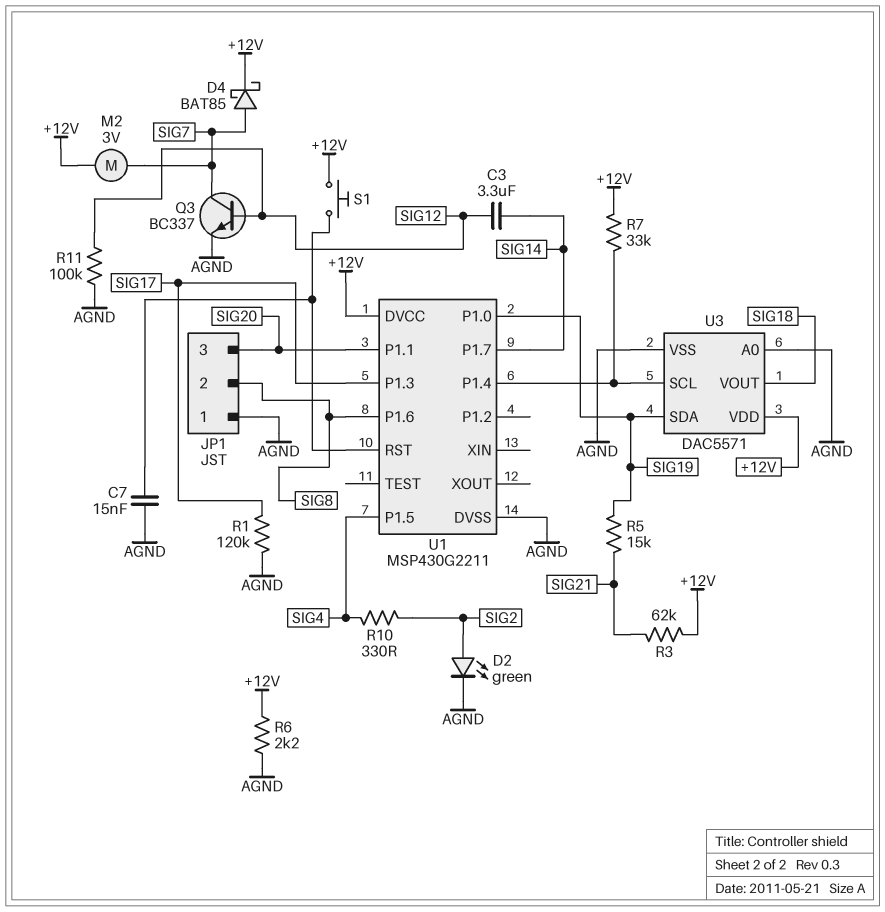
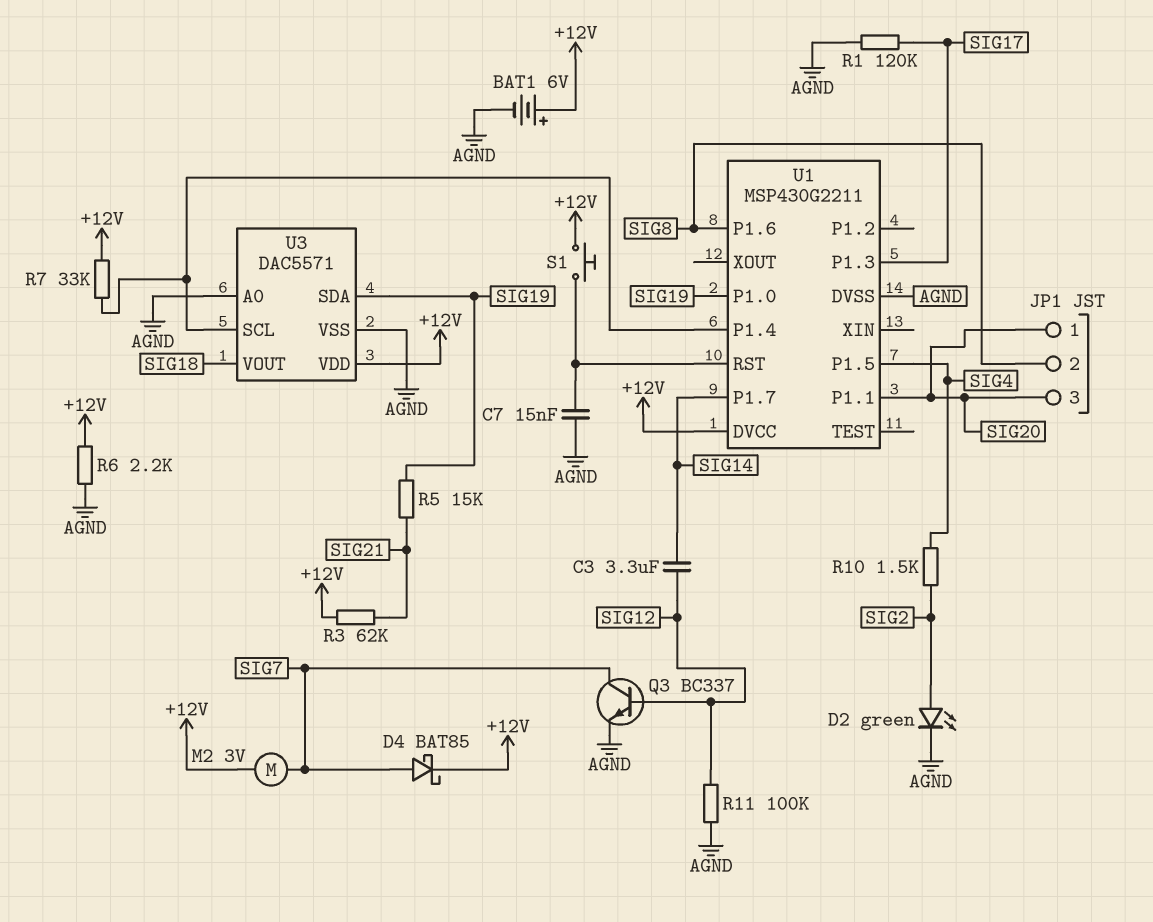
BAT1: none -> 6V (plus +12V, minus AGND)
JP1 pin 1: AGND -> SIG20
R10: 330 (SIG2, SIG4) -> 1.5k (SIG2, SIG4)

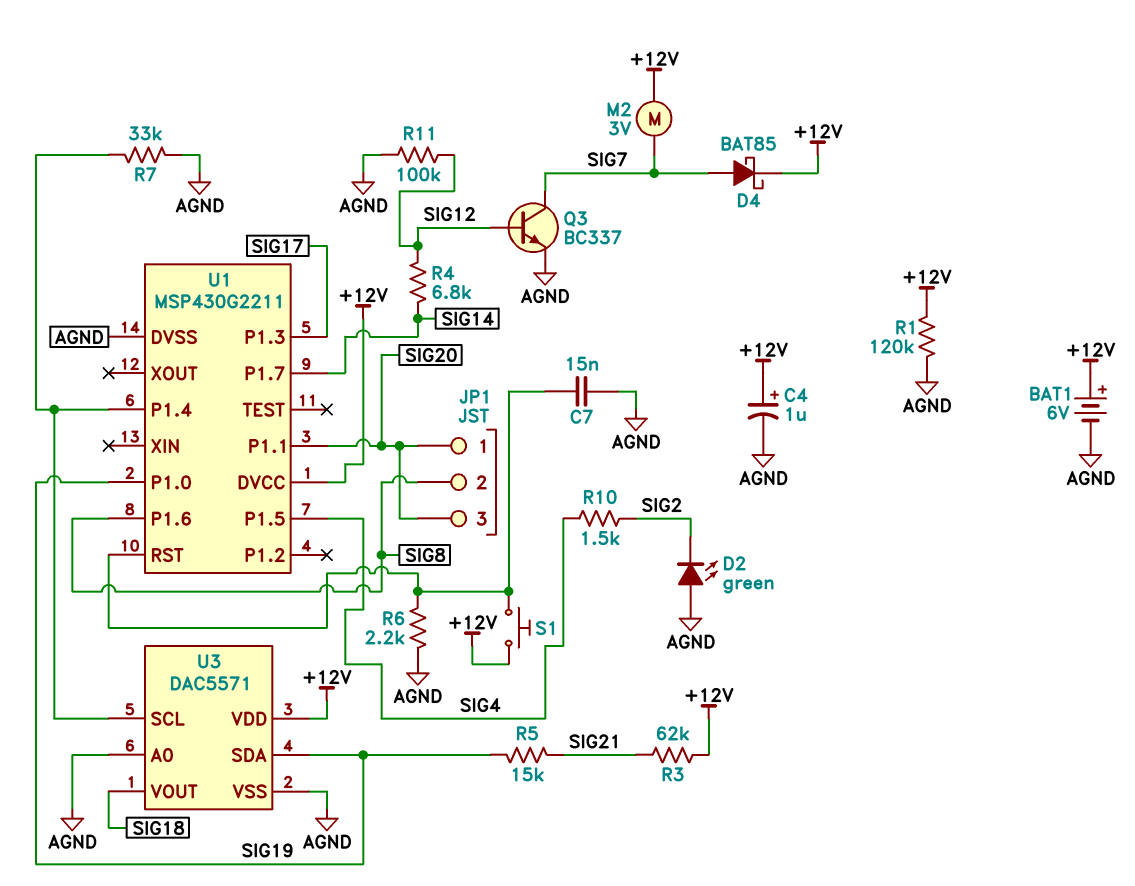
C3: 3.3uF (SIG12, SIG14) -> none
C4: none -> 1uF (plus +12V, minus AGND)
D2: LED green (A SIG2, K AGND) -> LED green (A AGND, K SIG2)
R1: 120k (AGND, SIG17) -> 120k (+12V, AGND)
R4: none -> 6.8k (SIG12, SIG14)
R6: 2.2k (+12V, AGND) -> 2.2k (AGND, U1/RST)
R7: 33k (+12V, U1/P1.4) -> 33k (AGND, U1/P1.4)

